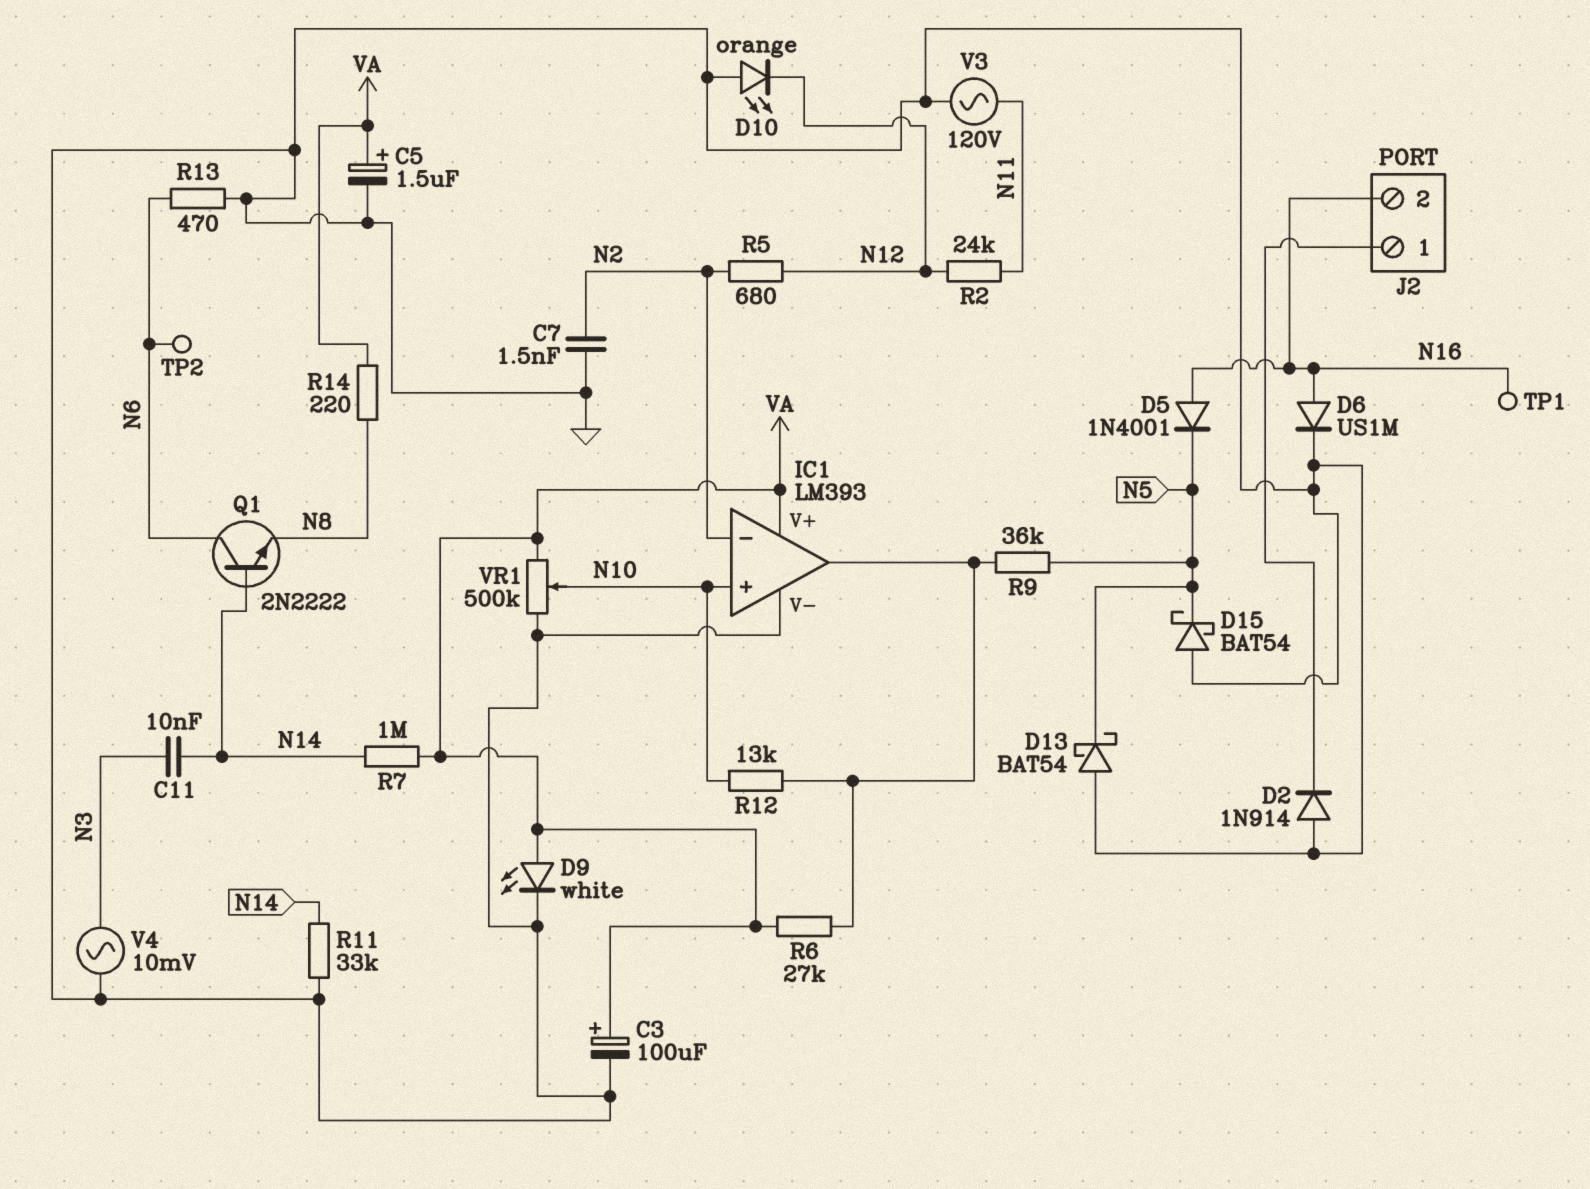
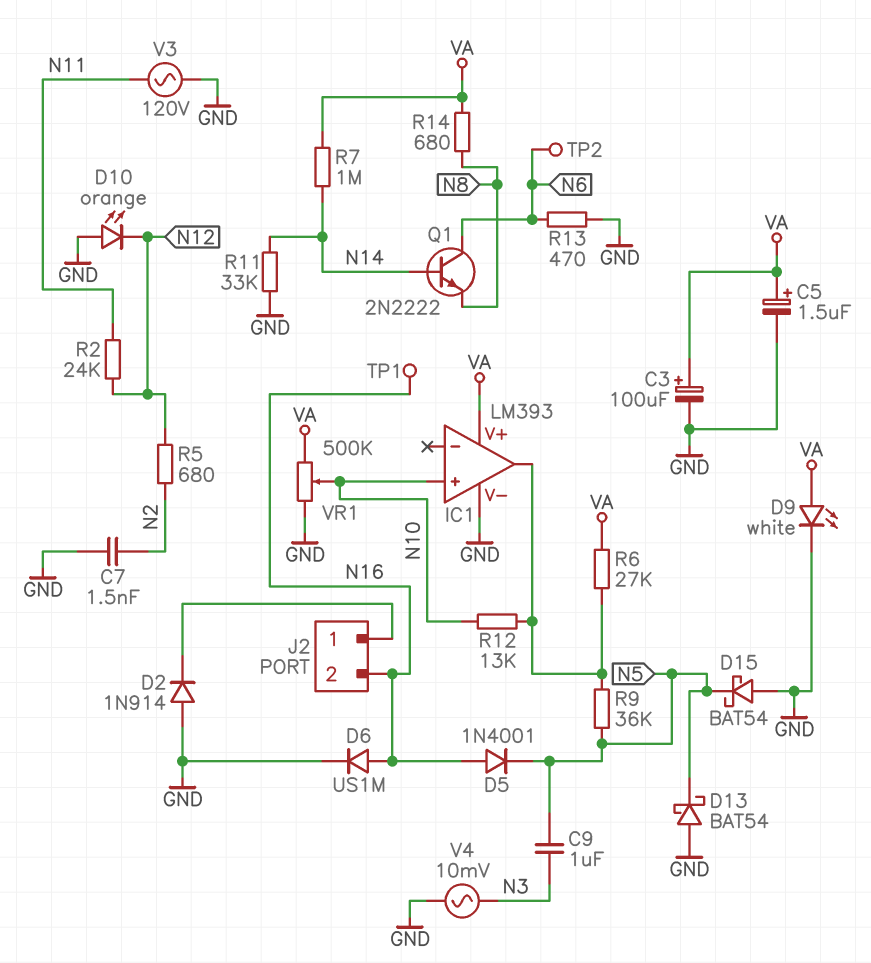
C9: none -> 1uF (N3, N5)
C11: 10nF (N3, N14) -> none
IC1 pin in-: N2 -> none
R14: 220 (N8, VA) -> 680 (N8, VA)

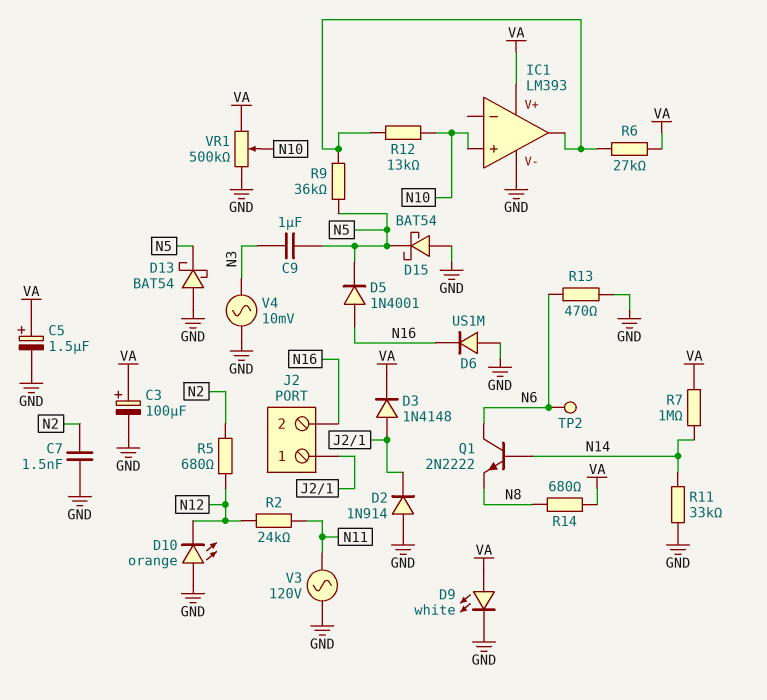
D3: none -> diode 1N4148 (A J2/1, K VA)
D6: diode US1M (A N16, K GND) -> diode US1M (A GND, K N16)
TP1: test point (N16) -> none

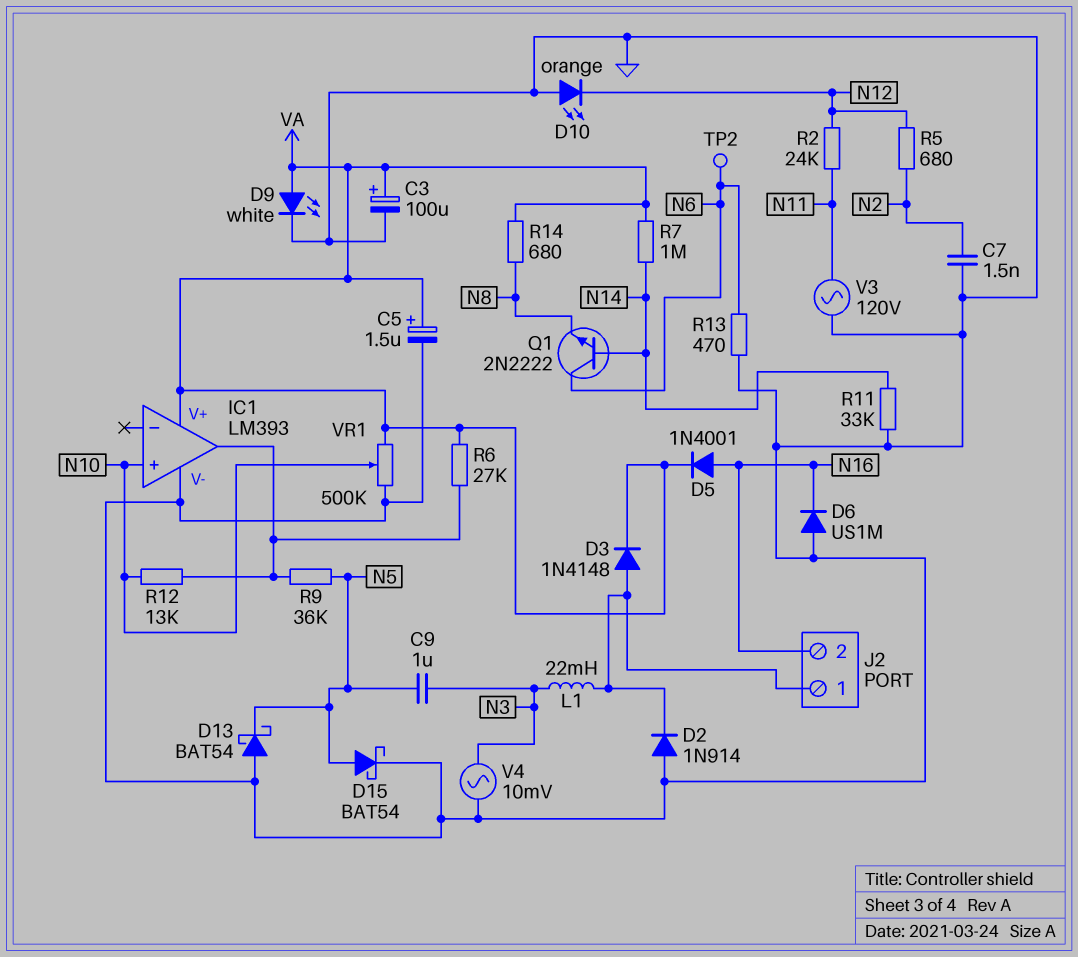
D5: diode 1N4001 (A N16, K N5) -> diode 1N4001 (A N16, K VA)
D15: schottky BAT54 (A GND, K N5) -> schottky BAT54 (A N5, K GND)
L1: none -> 22mH (J2/1, N3)

